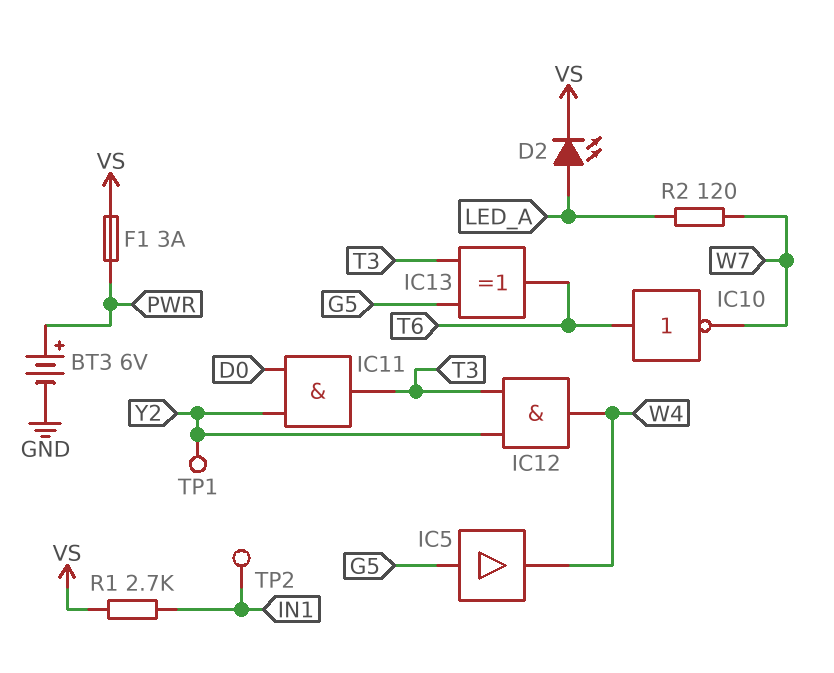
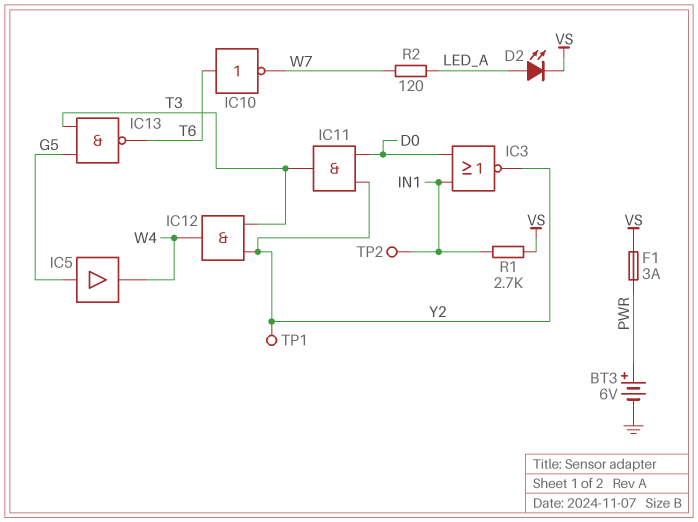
IC3: none -> NOR (in D0, in IN1, out Y2)
IC13: XOR (in G5, in T3, out T6) -> NAND (in G5, in T3, out T6)

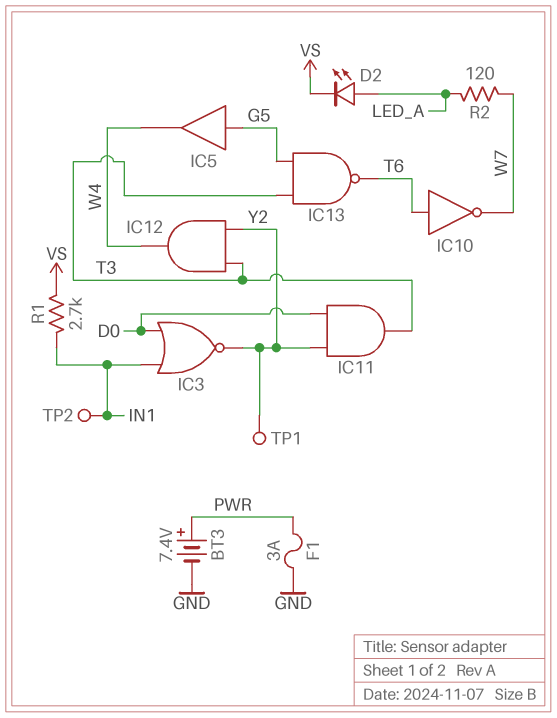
BT3: 6V (plus PWR, minus GND) -> 7.4V (plus PWR, minus GND)
F1: 3A (PWR, VS) -> 3A (GND, PWR)

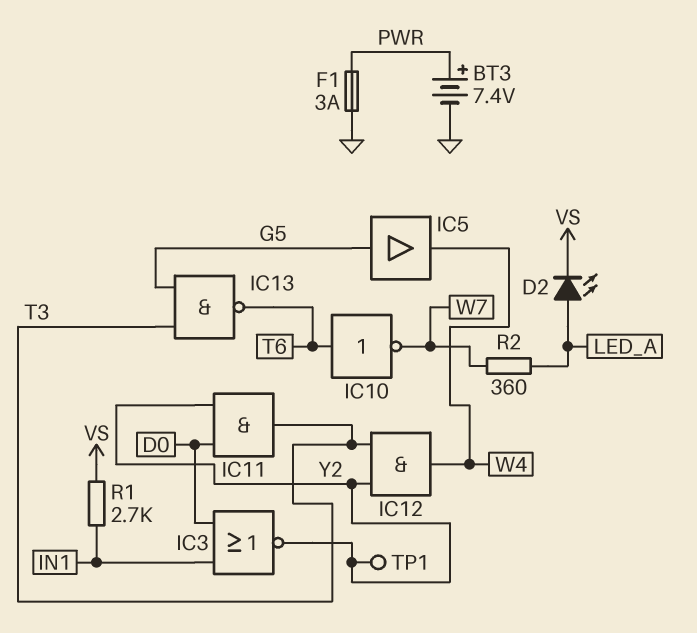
R2: 120 (LED_A, W7) -> 360 (LED_A, W7)
TP2: test point (IN1) -> none

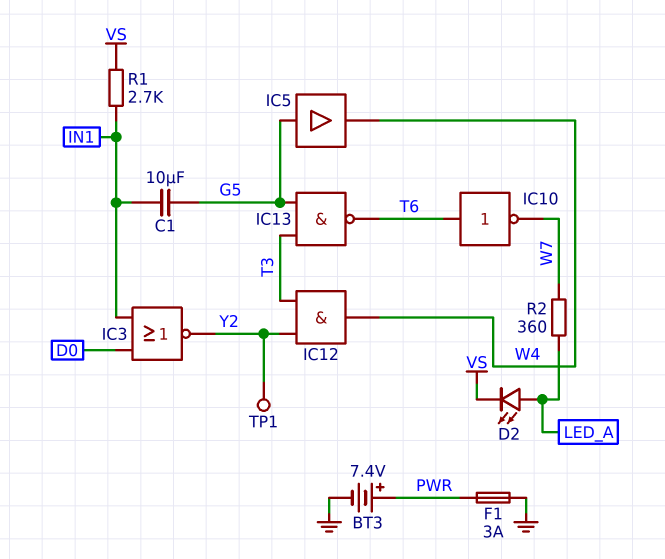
C1: none -> 10uF (G5, IN1)
IC11: AND (in D0, in Y2, out T3) -> none

